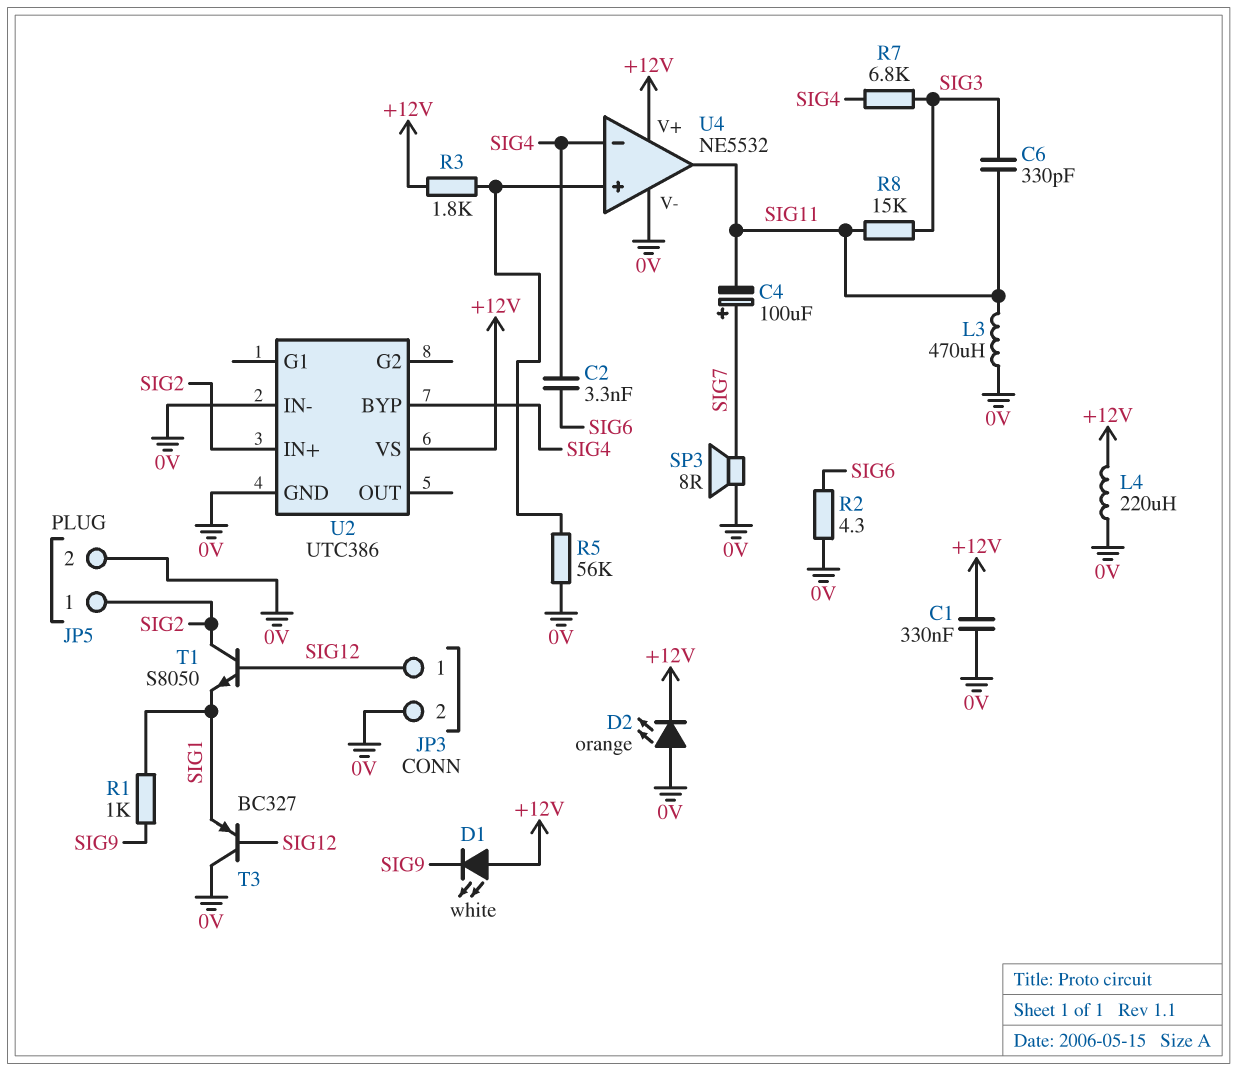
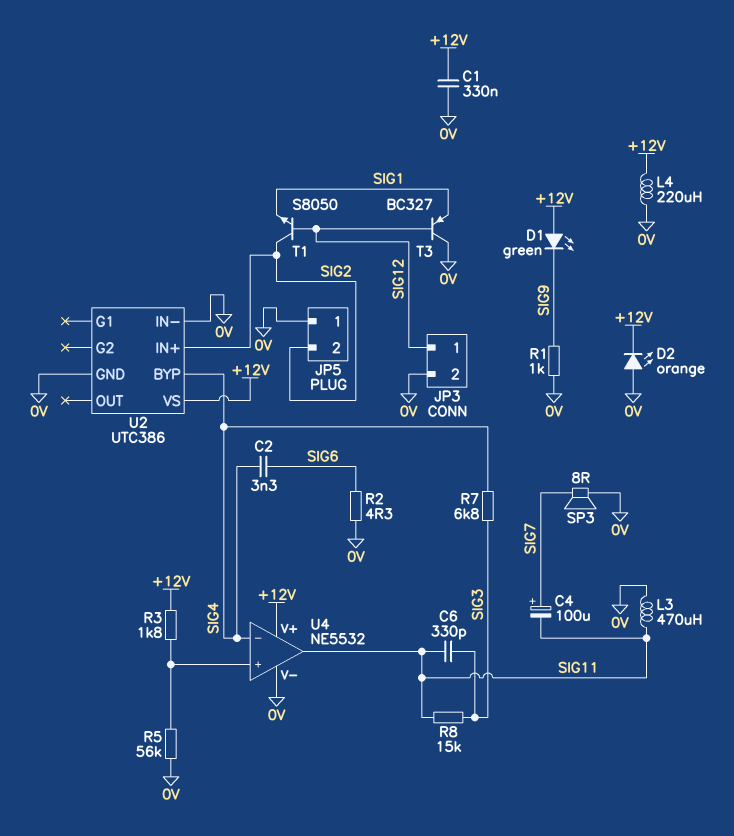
D1: LED white (A +12V, K SIG9) -> LED green (A +12V, K SIG9)
JP5 pin 1: SIG2 -> 0V
JP5 pin 2: 0V -> SIG2
R1: 1k (SIG1, SIG9) -> 1k (0V, SIG9)

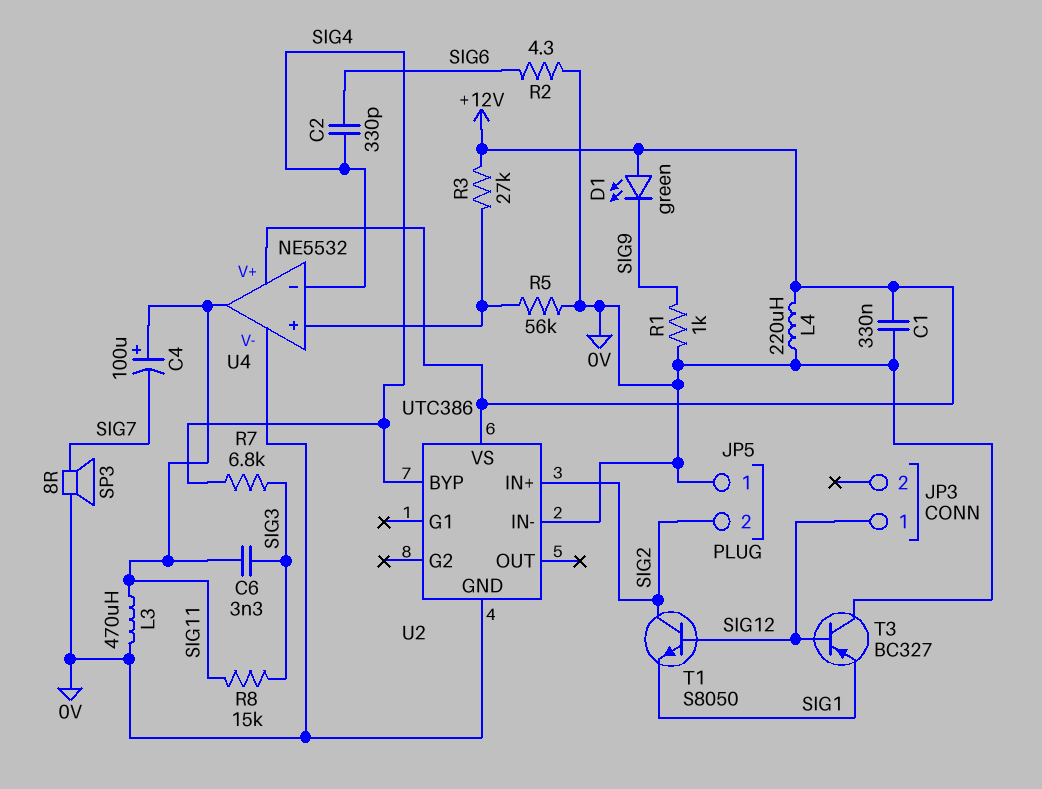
C2: 3.3nF (SIG4, SIG6) -> 330pF (SIG4, SIG6)
C4: 100uF (plus SIG7, minus SIG11) -> 100uF (plus SIG11, minus SIG7)
C6: 330pF (SIG3, SIG11) -> 3.3nF (SIG3, SIG11)
D2: LED orange (A 0V, K +12V) -> none
JP3 pin 2: 0V -> none
R3: 1.8k (+12V, U4/in+) -> 27k (+12V, U4/in+)

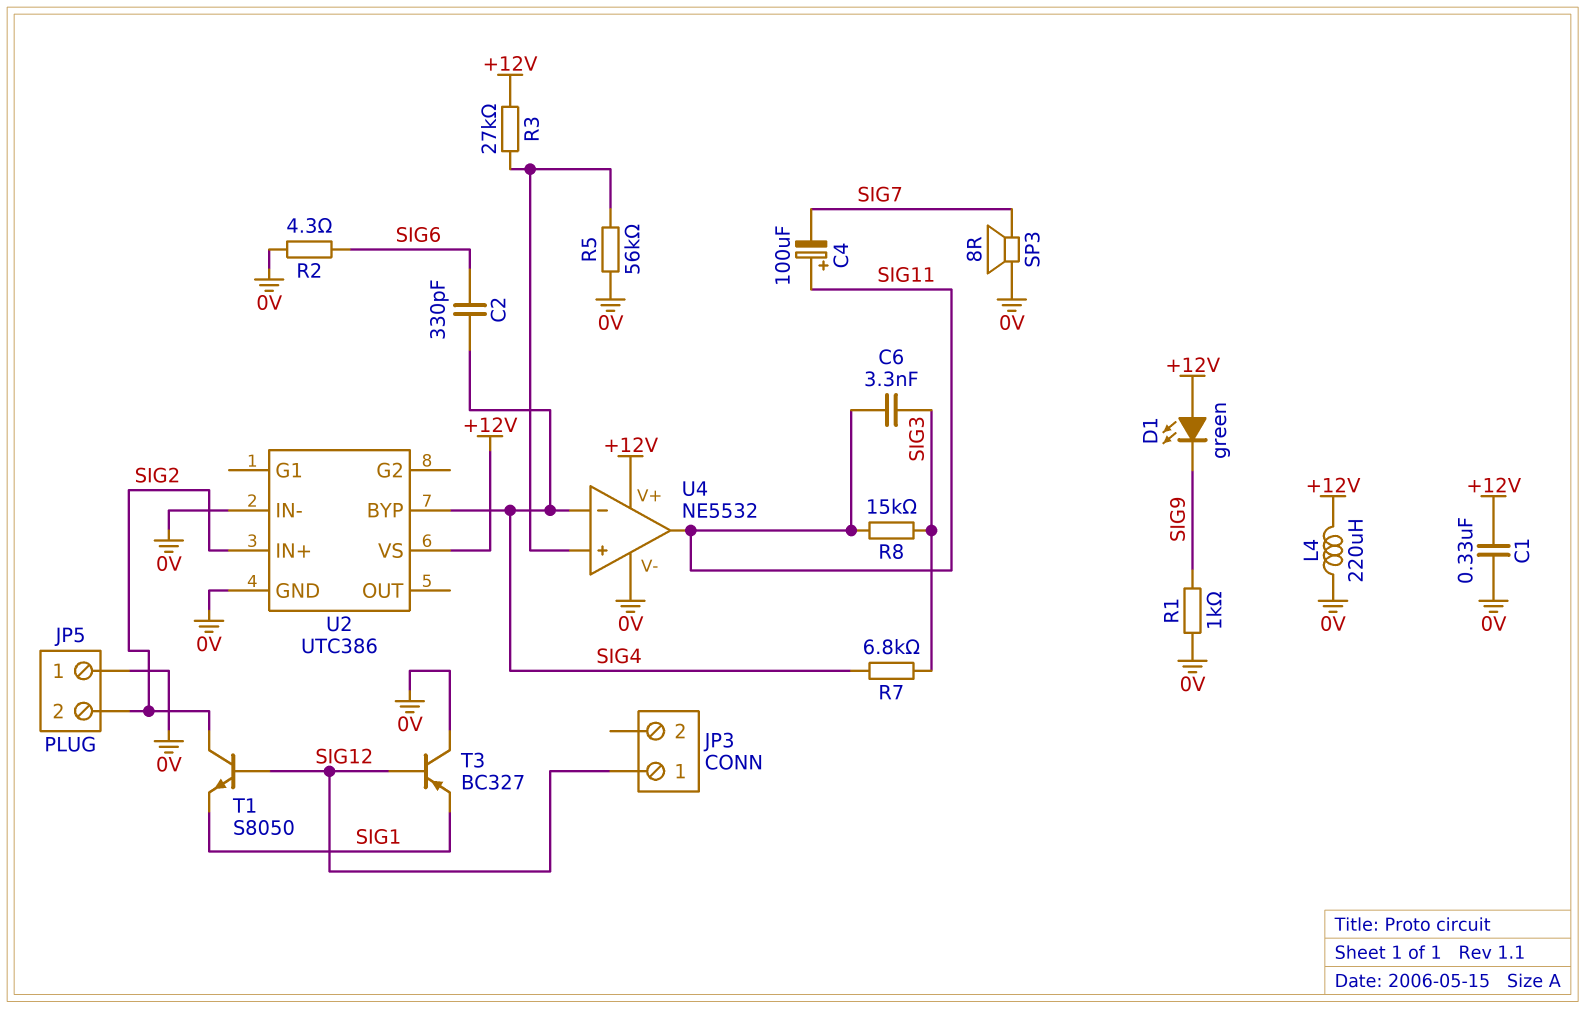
L3: 470uH (0V, SIG11) -> none

